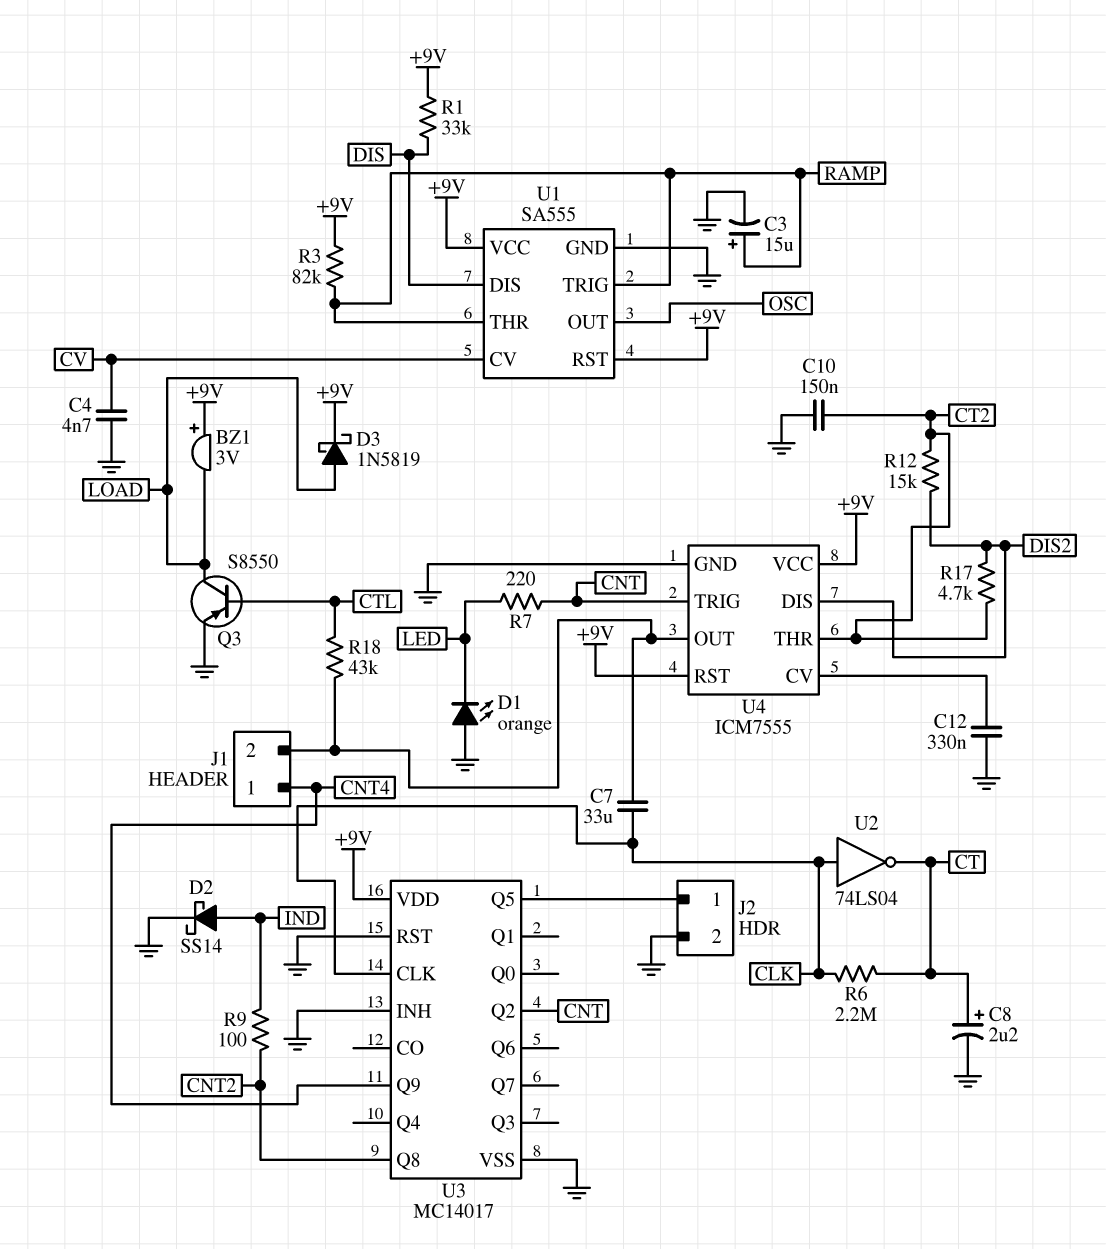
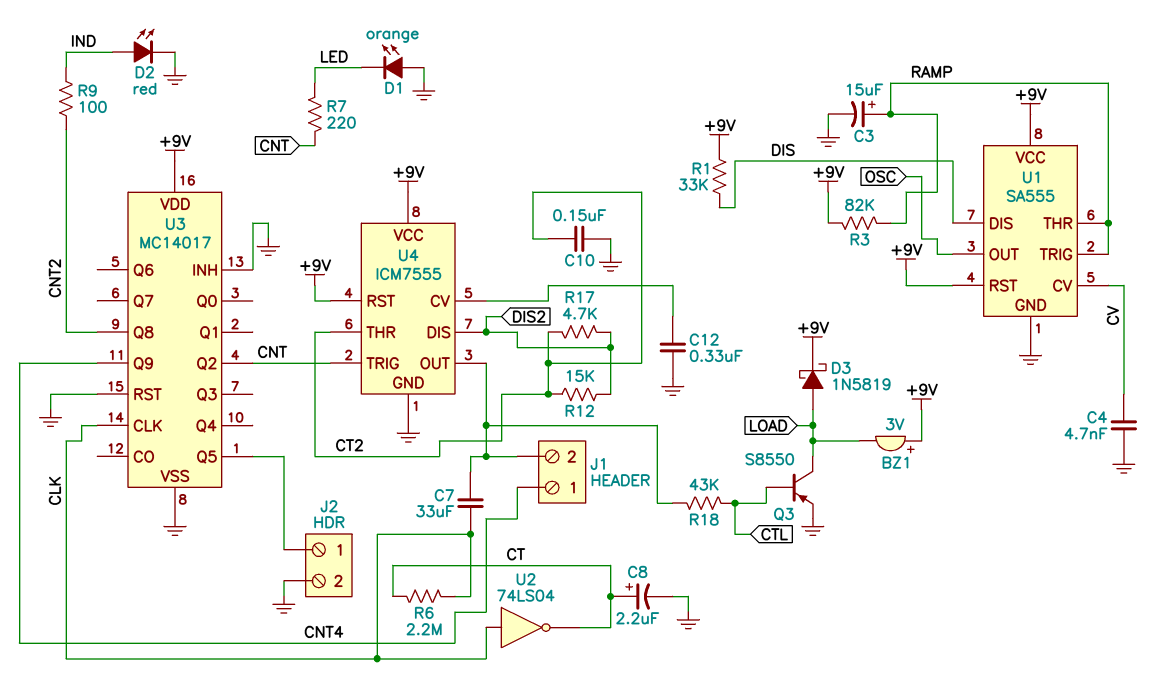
D2: schottky SS14 (A IND, K GND) -> LED red (A IND, K GND)

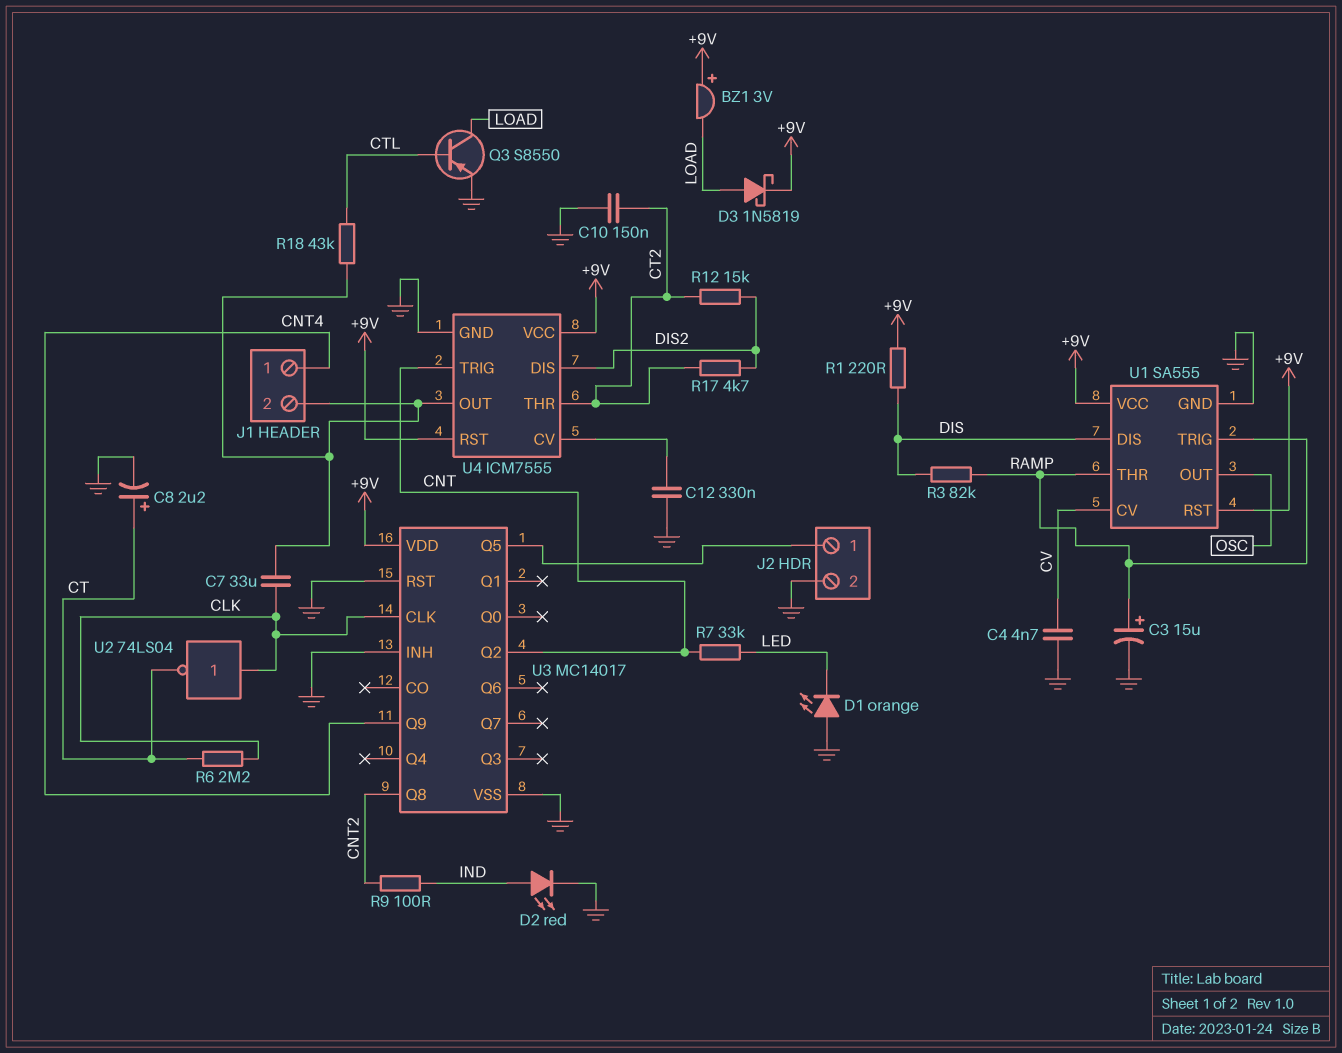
R1: 33k (+9V, DIS) -> 220 (+9V, DIS)
R3: 82k (+9V, RAMP) -> 82k (DIS, RAMP)
R7: 220 (CNT, LED) -> 33k (CNT, LED)

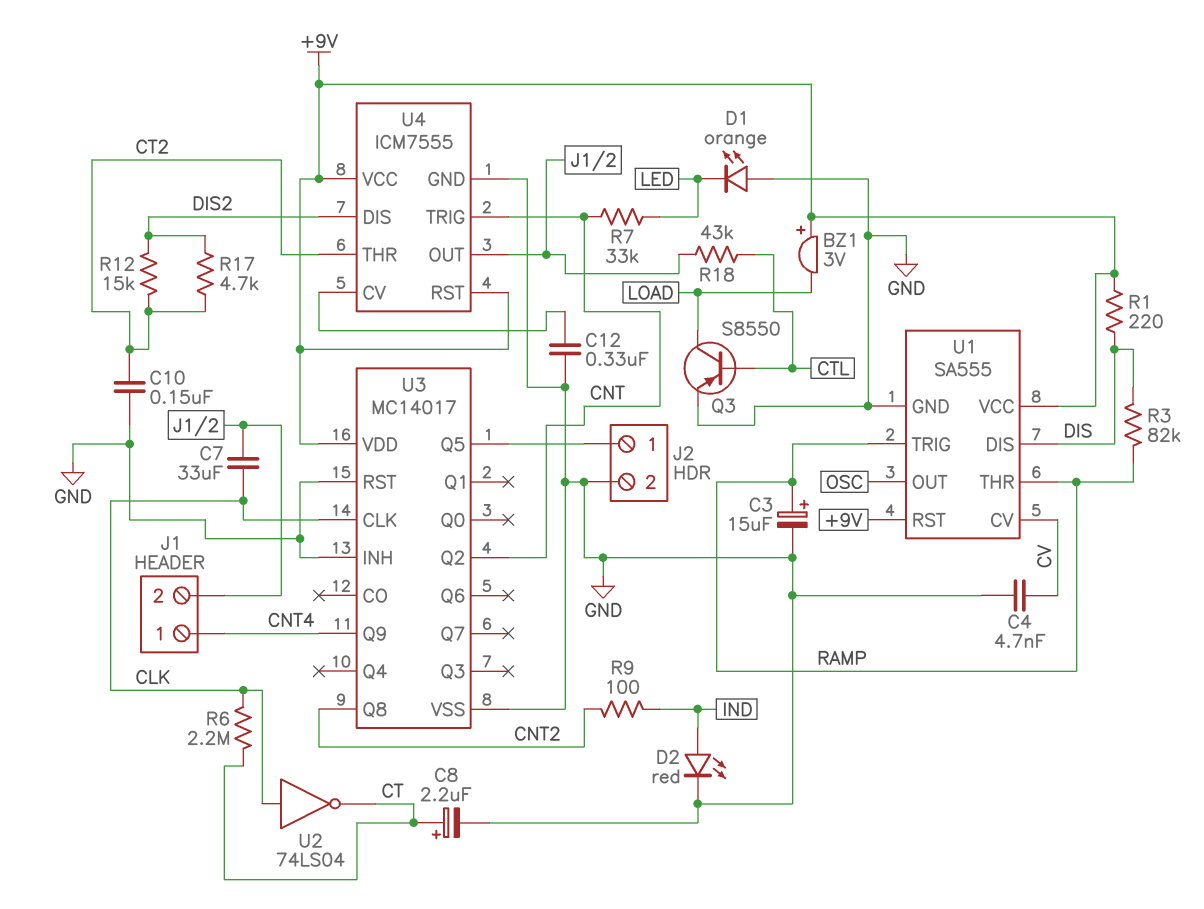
D3: schottky 1N5819 (A LOAD, K +9V) -> none

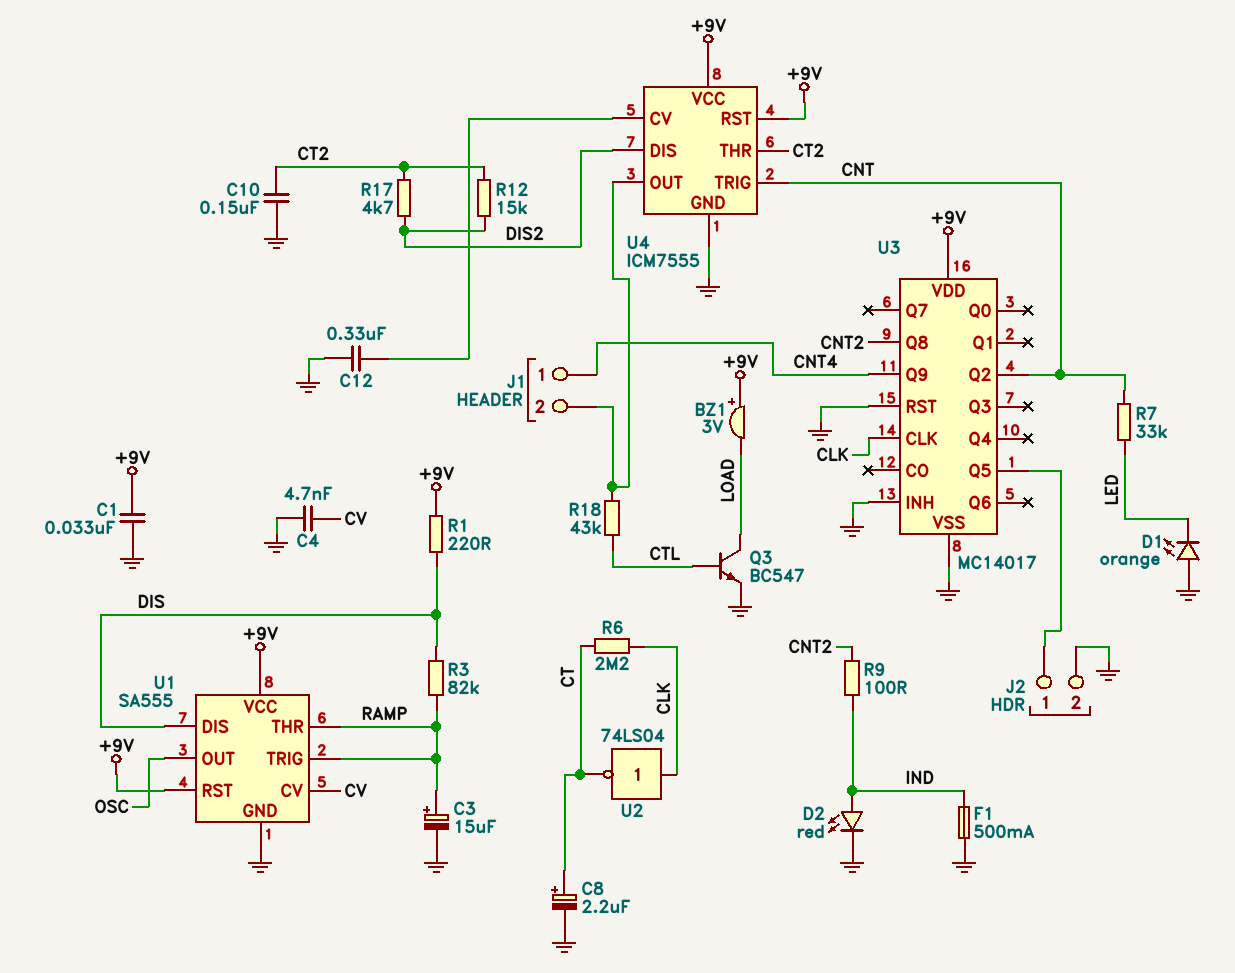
C1: none -> 33nF (+9V, GND)
C7: 33uF (CLK, J1/2) -> none
F1: none -> 500mA (GND, IND)
Q3: PNP S8550 (B CTL, C LOAD, E GND) -> NPN BC547 (B CTL, C LOAD, E GND)

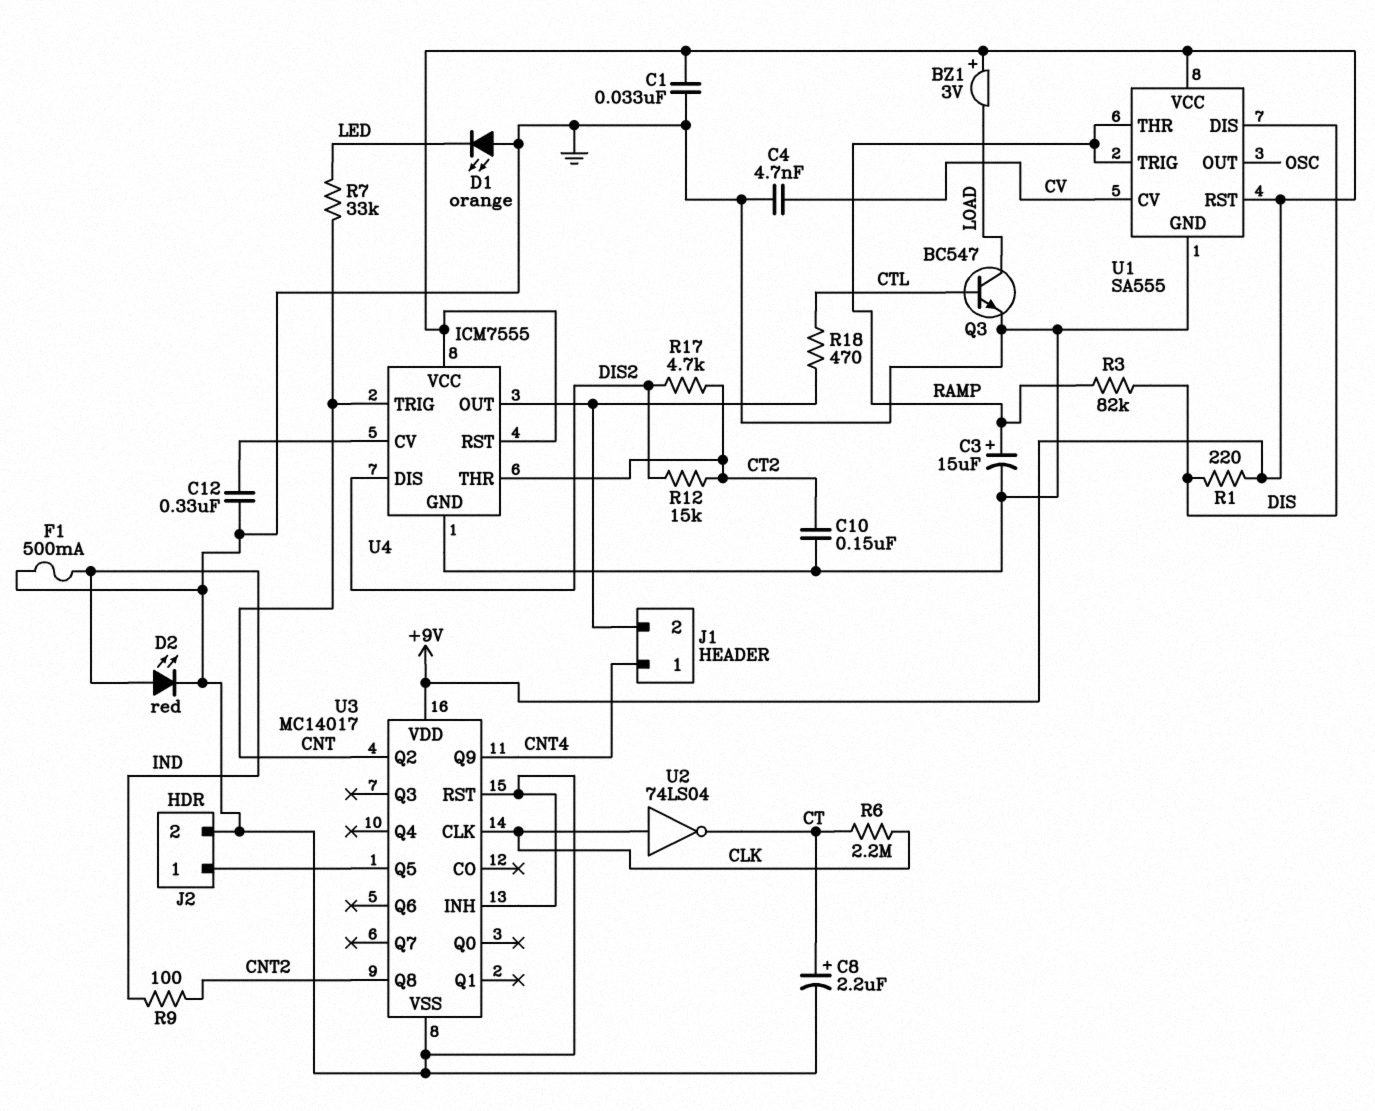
R18: 43k (CTL, J1/2) -> 470 (CTL, J1/2)

